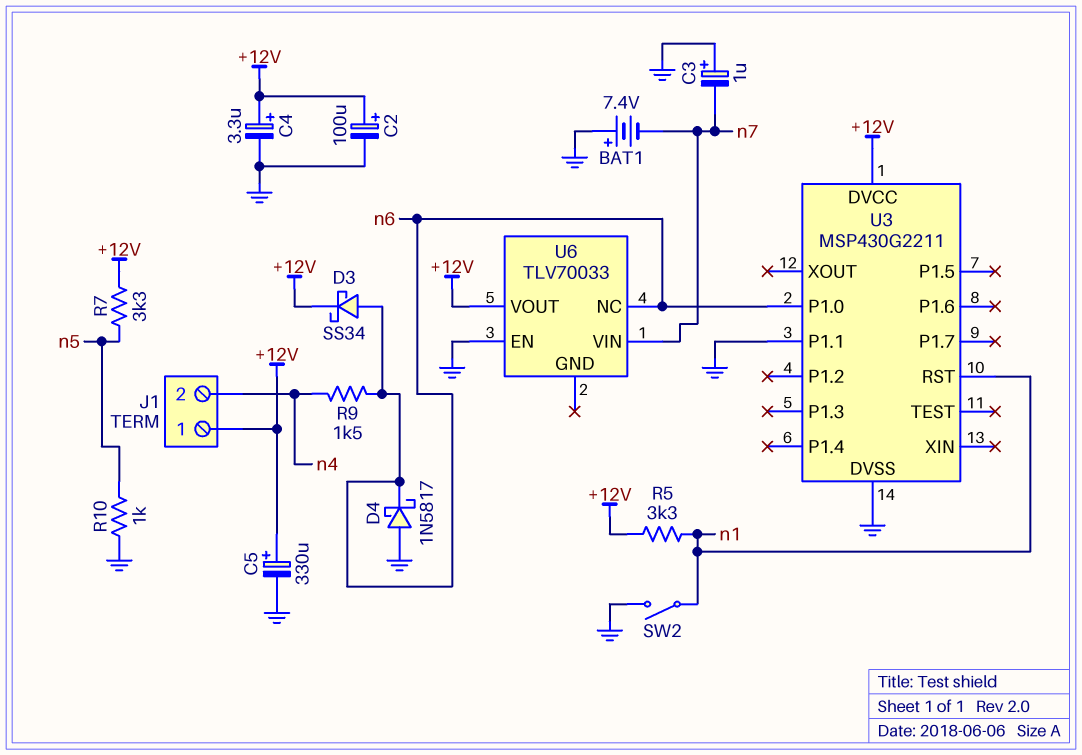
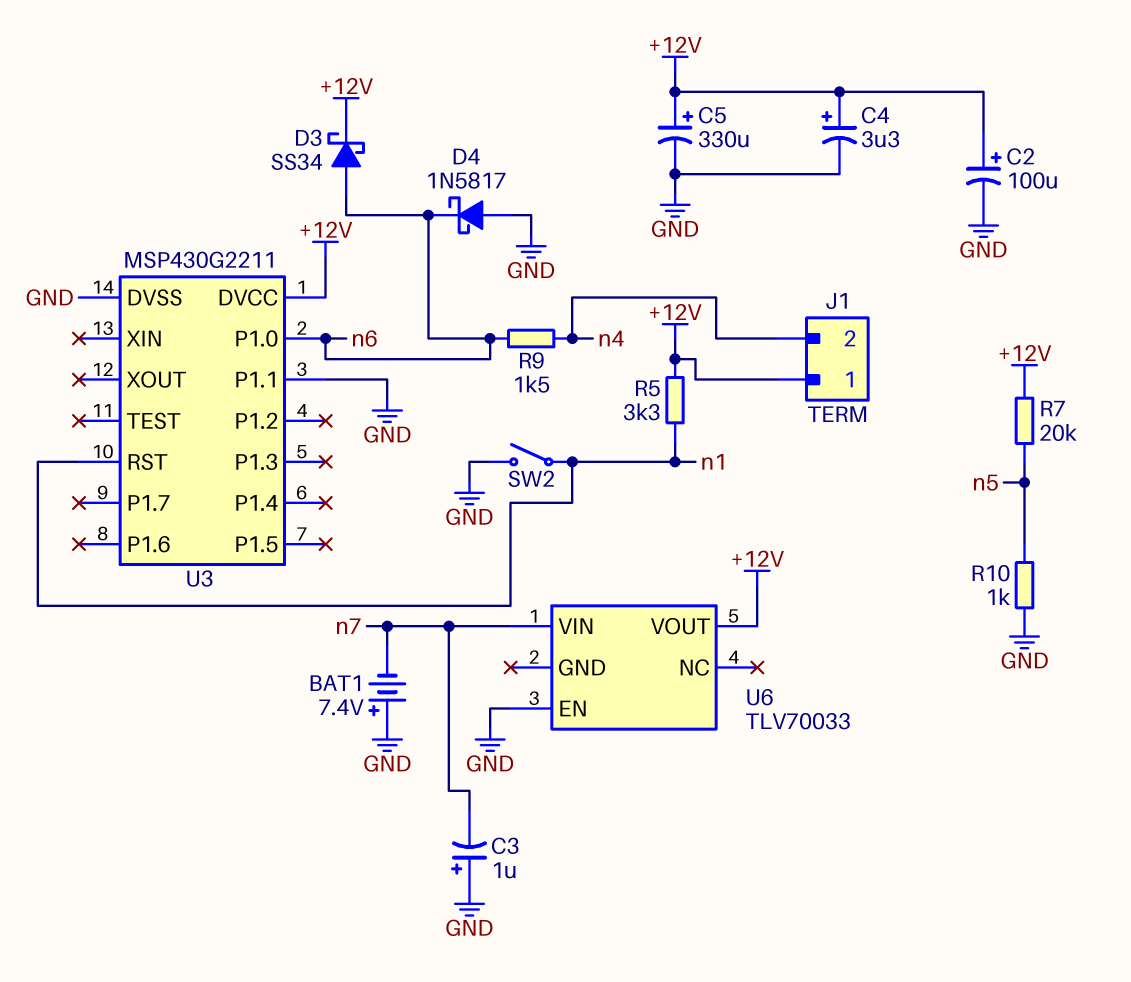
R7: 3.3k (+12V, n5) -> 20k (+12V, n5)
U6 pin NC: n6 -> none

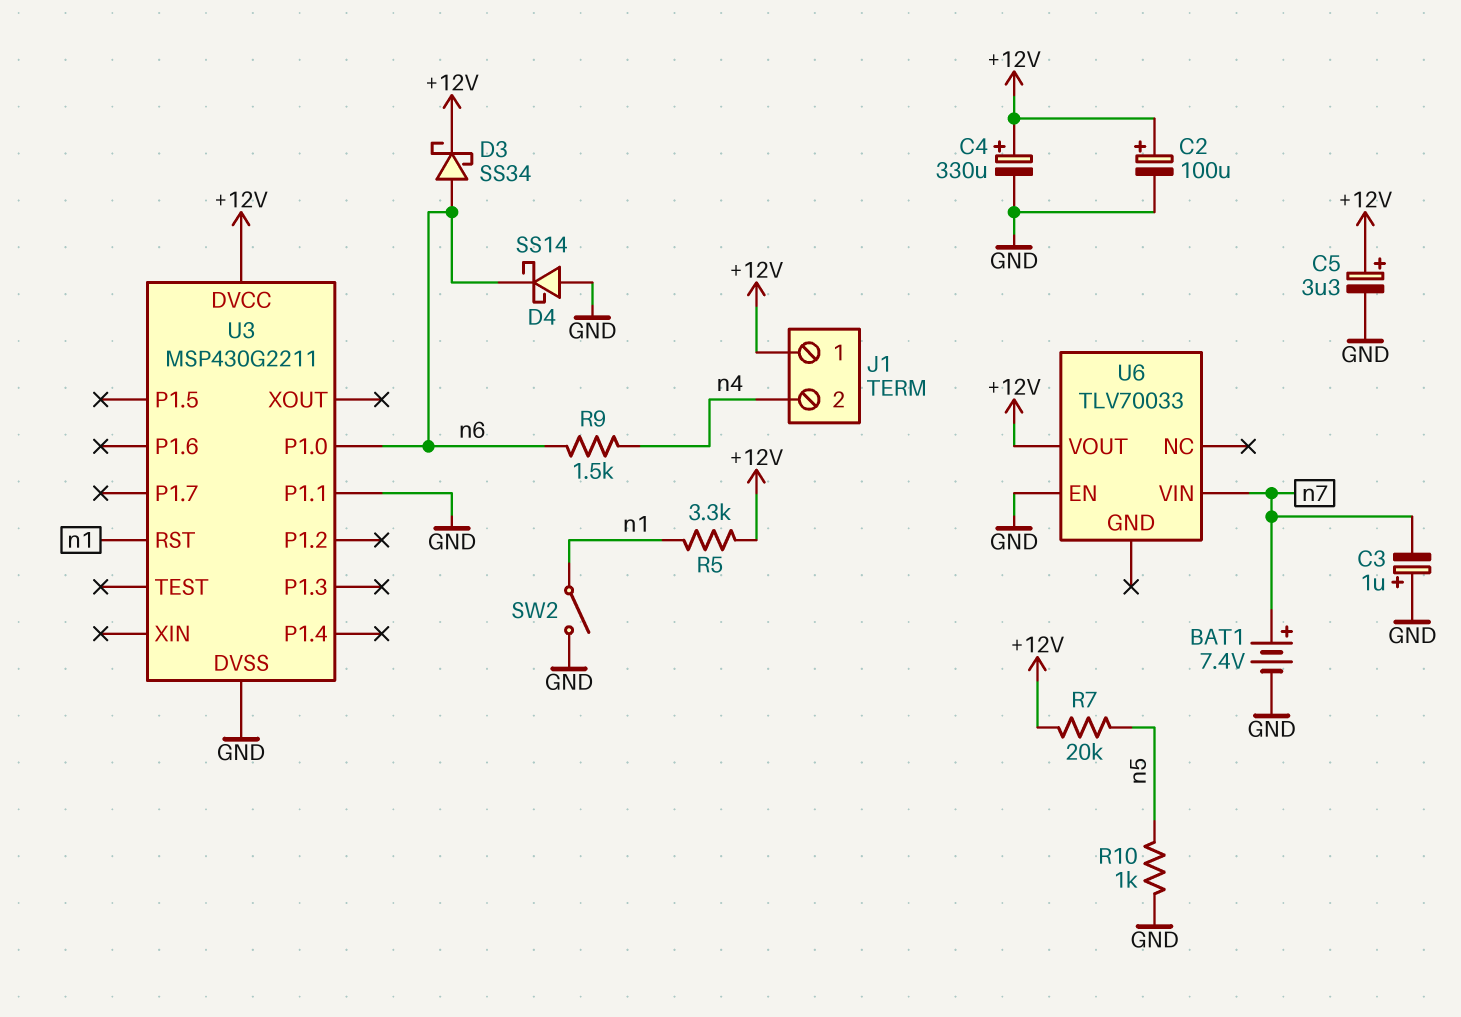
BAT1: 7.4V (plus GND, minus n7) -> 7.4V (plus n7, minus GND)
C4: 3.3uF (plus +12V, minus GND) -> 330uF (plus +12V, minus GND)
C5: 330uF (plus +12V, minus GND) -> 3.3uF (plus +12V, minus GND)
D4: schottky 1N5817 (A GND, K n6) -> schottky SS14 (A GND, K n6)

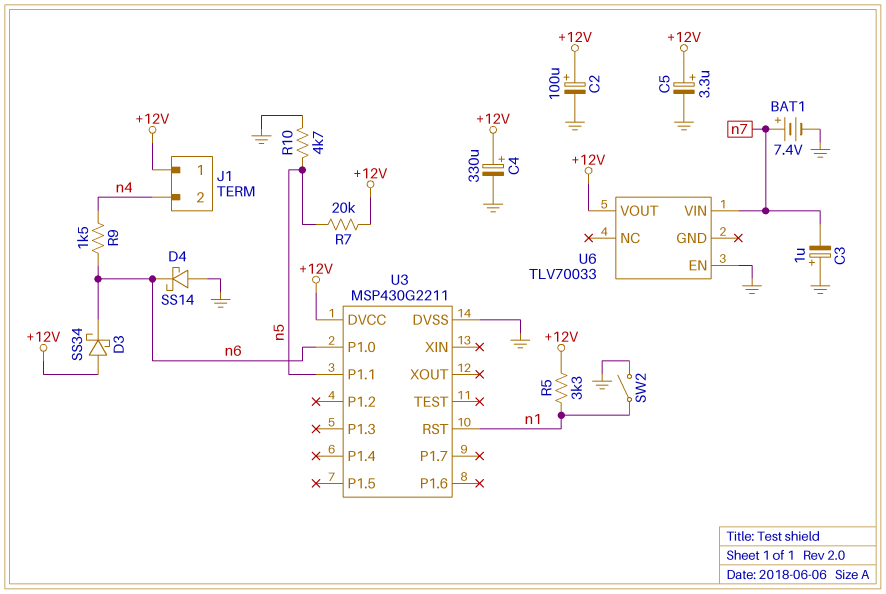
D3: schottky SS34 (A n6, K +12V) -> schottky SS34 (A +12V, K n6)
R10: 1k (GND, n5) -> 4.7k (GND, n5)
U3 pin P1.1: GND -> n5

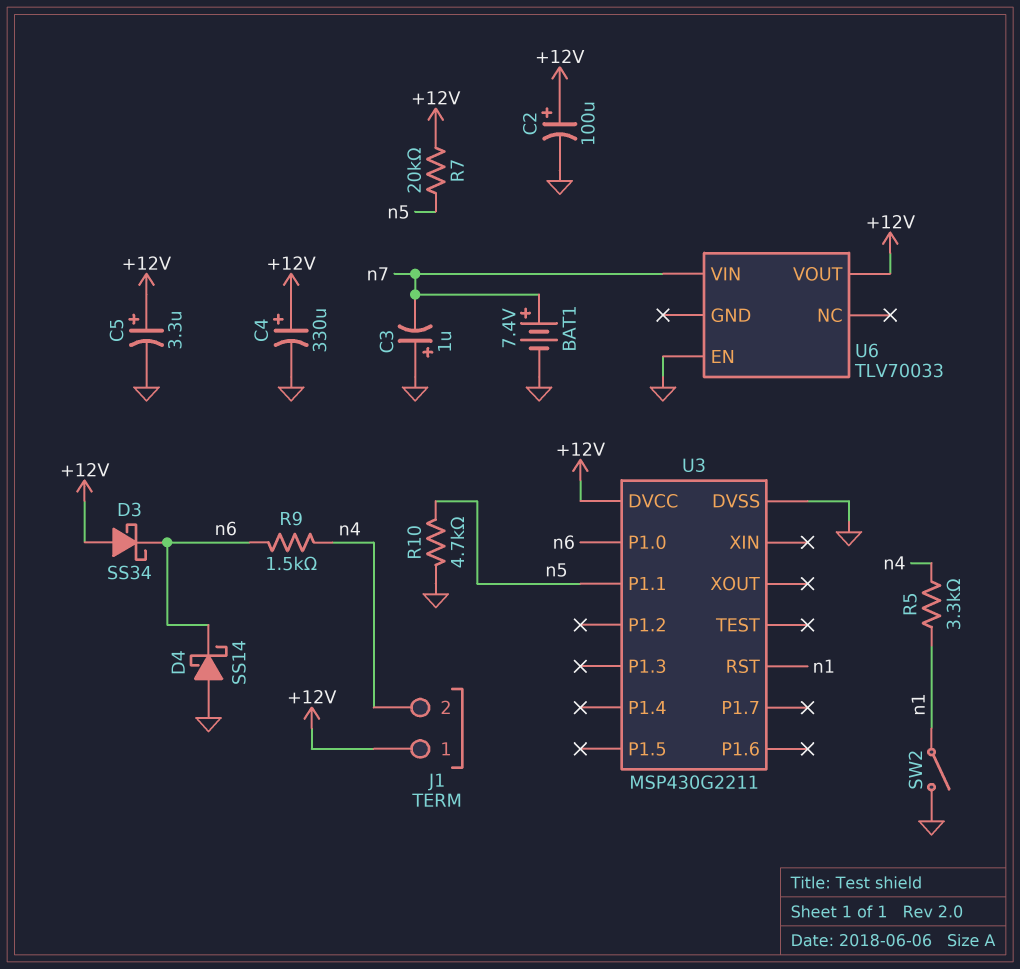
R5: 3.3k (+12V, n1) -> 3.3k (n1, n4)

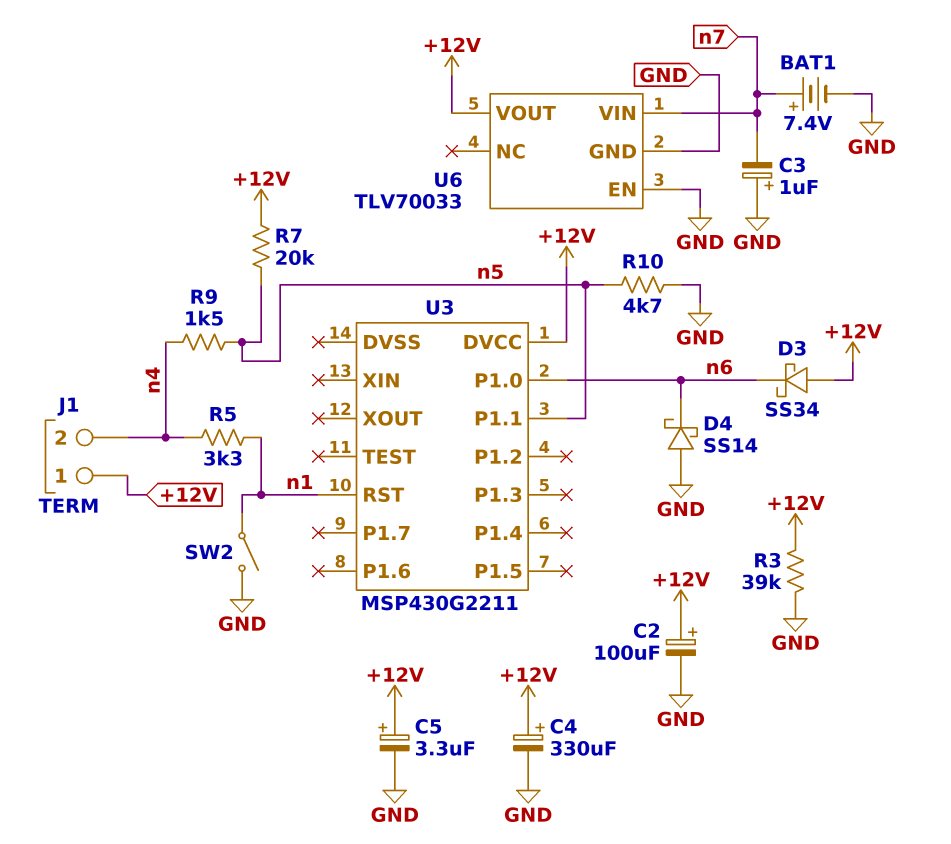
R3: none -> 39k (+12V, GND)
R9: 1.5k (n4, n6) -> 1.5k (n4, n5)
U3 pin DVSS: GND -> none
U6 pin GND: none -> GND

